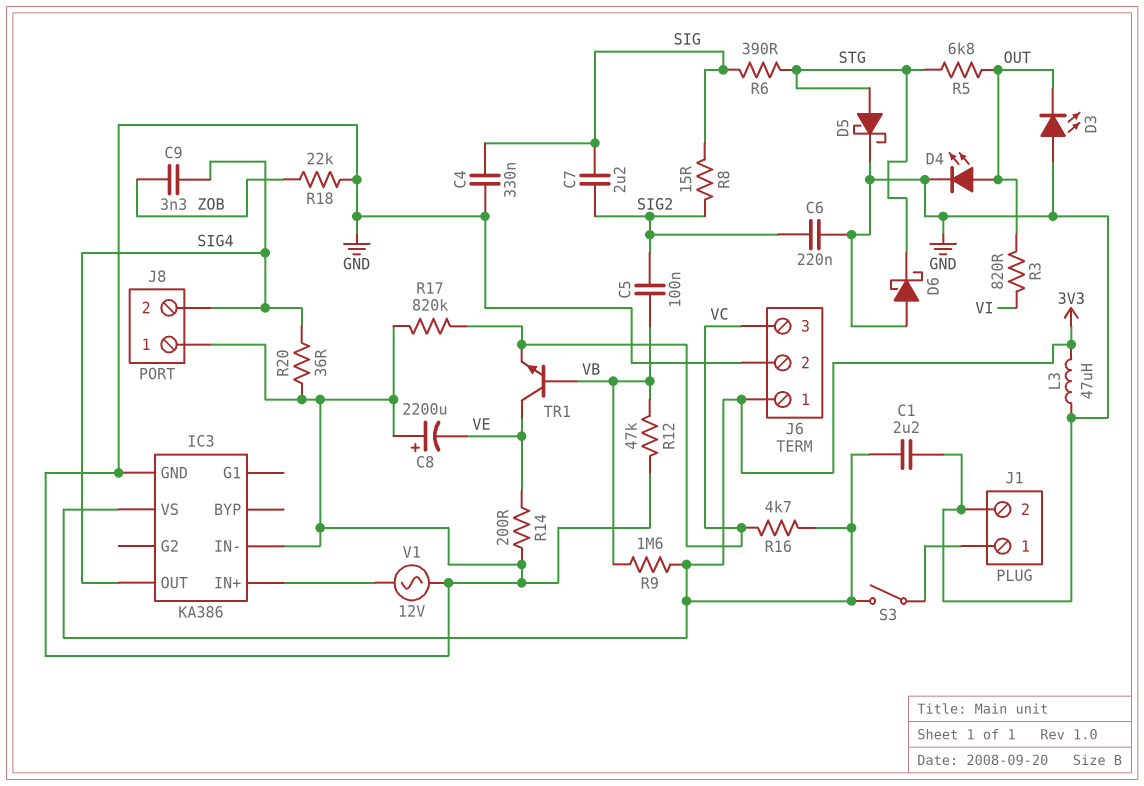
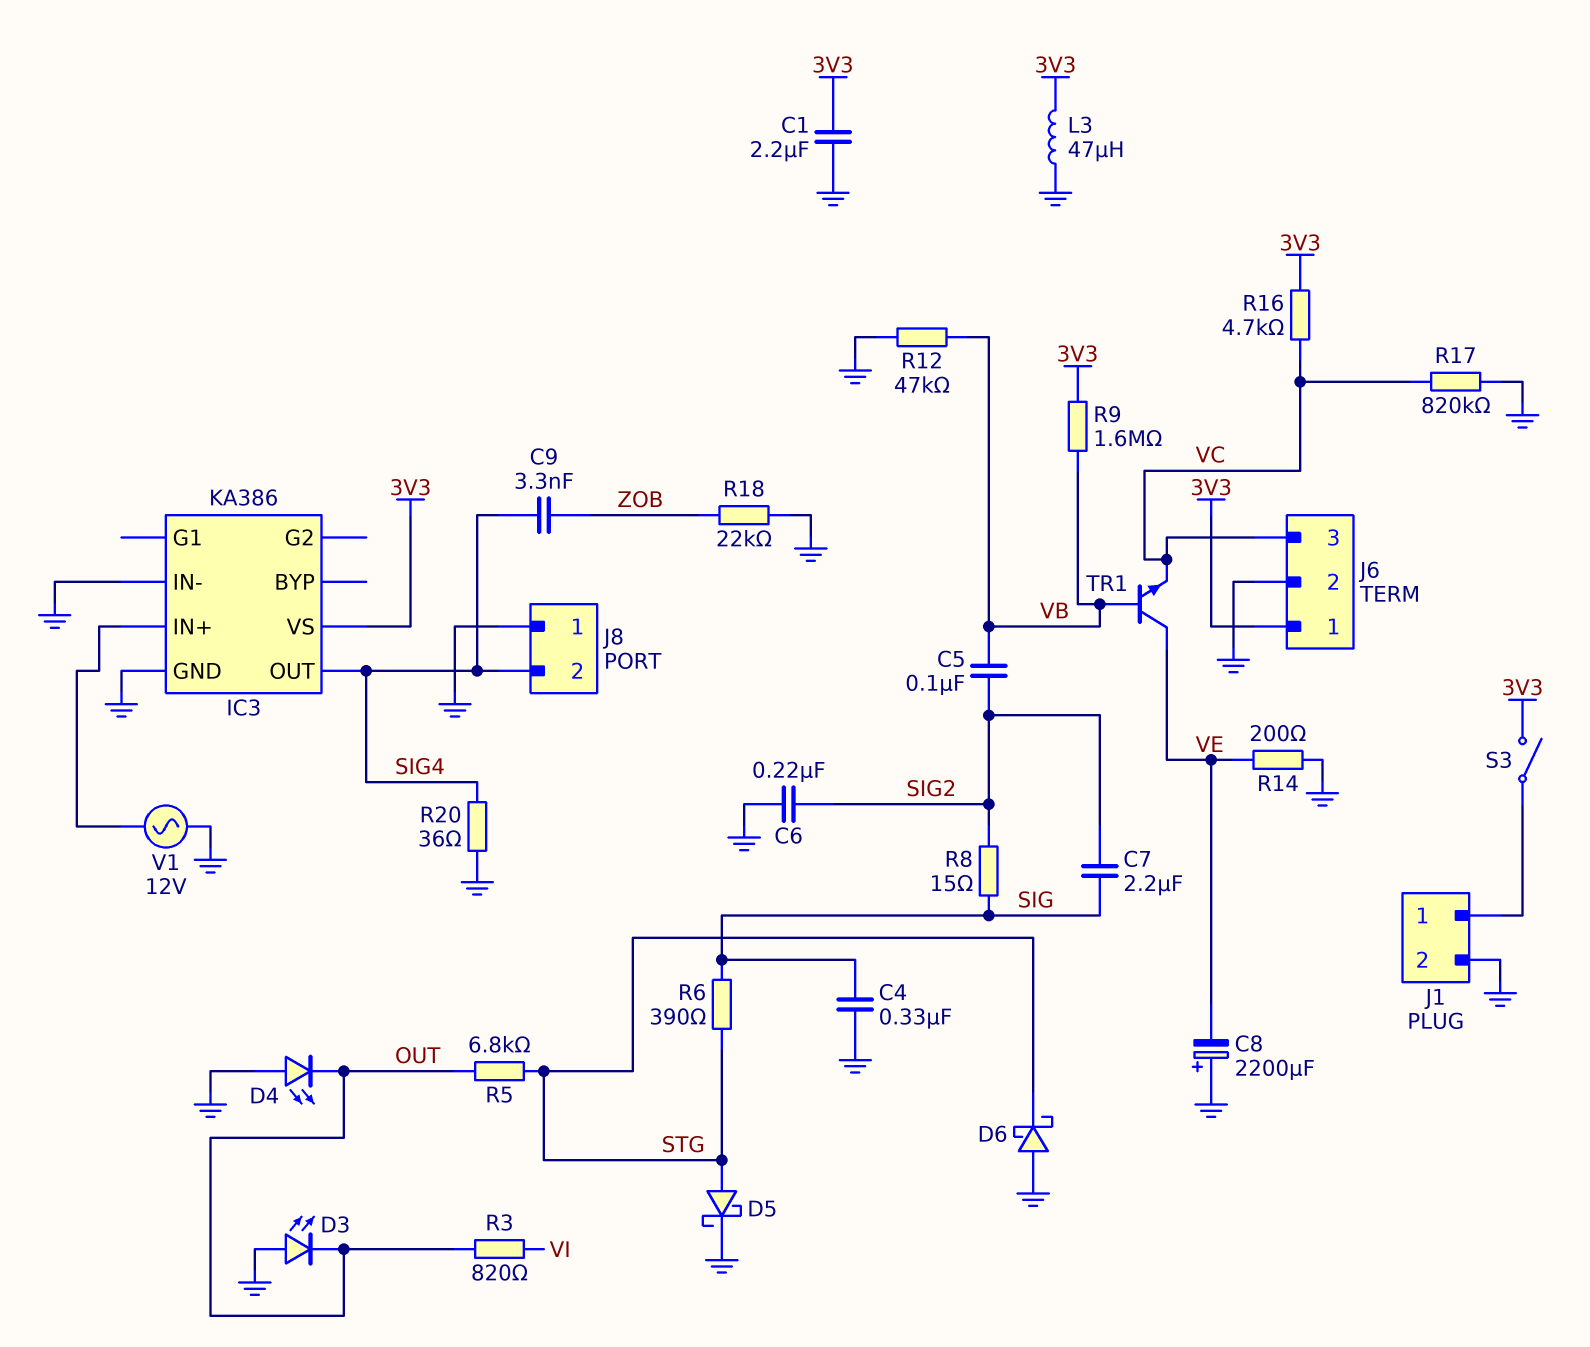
D4: LED (A OUT, K GND) -> LED (A GND, K OUT)

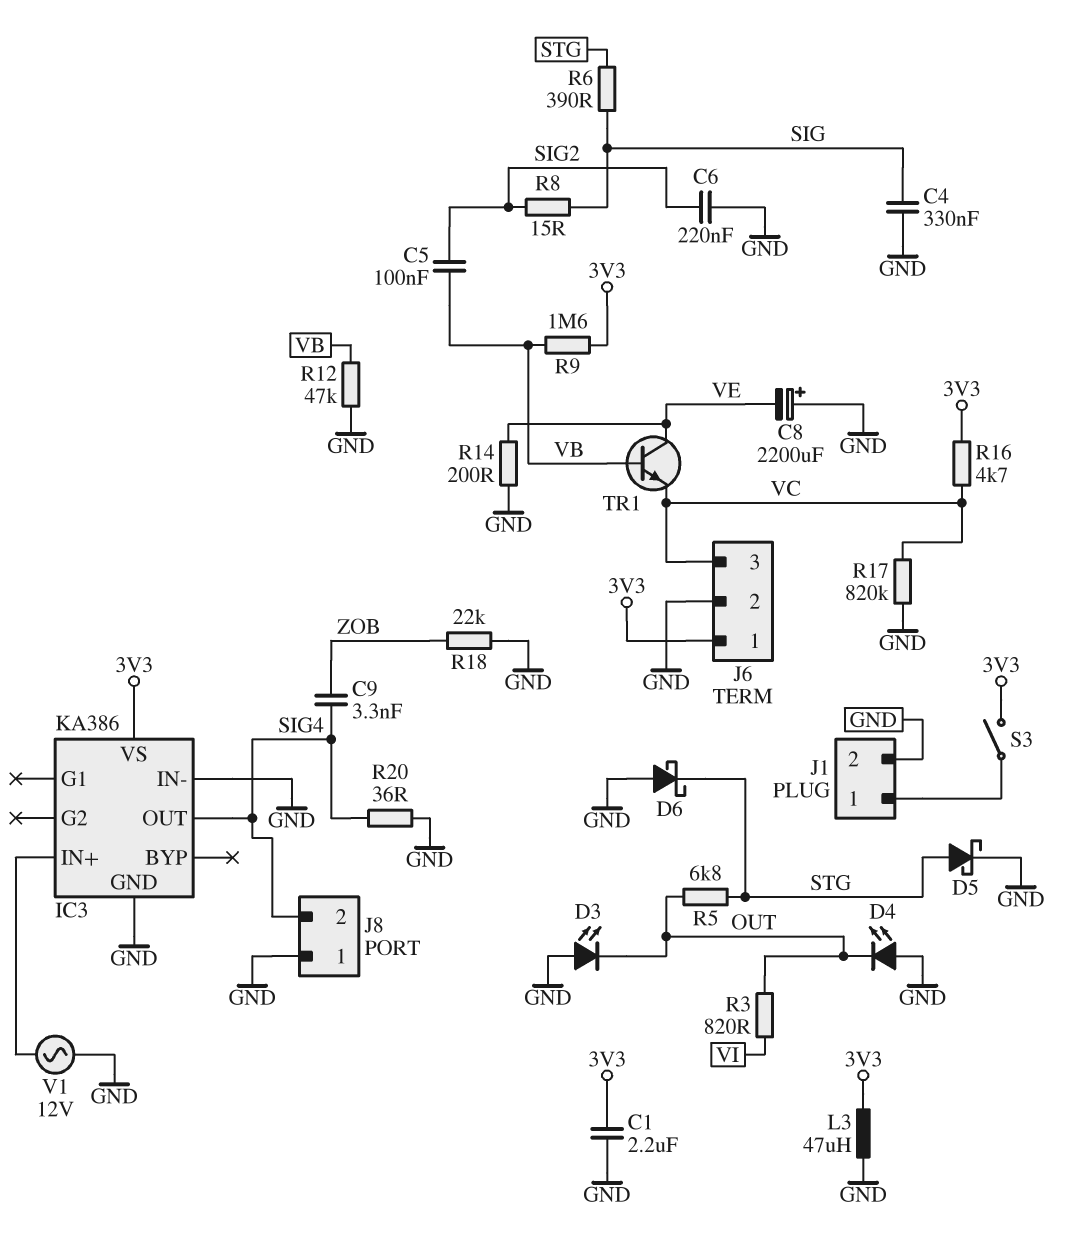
C7: 2.2uF (SIG, SIG2) -> none

